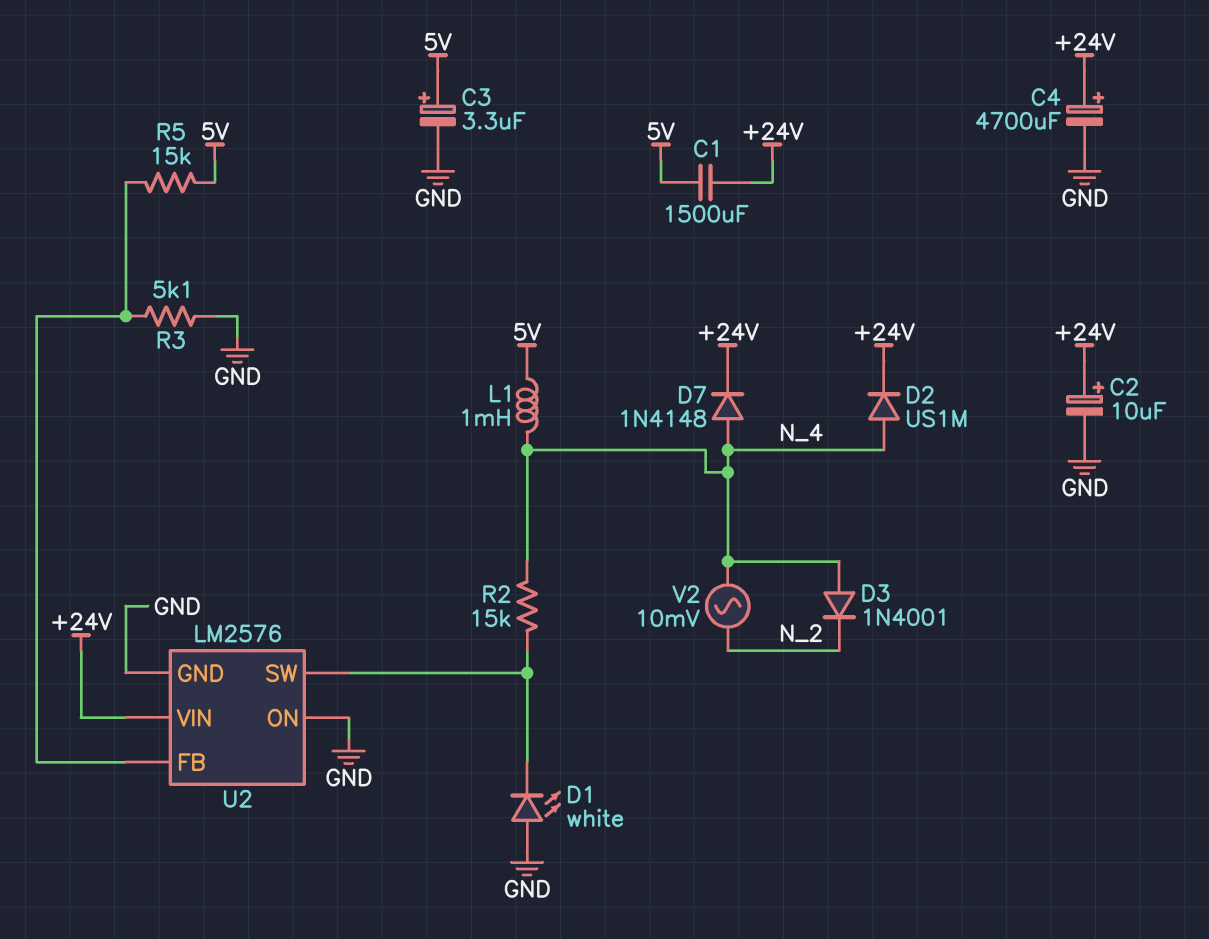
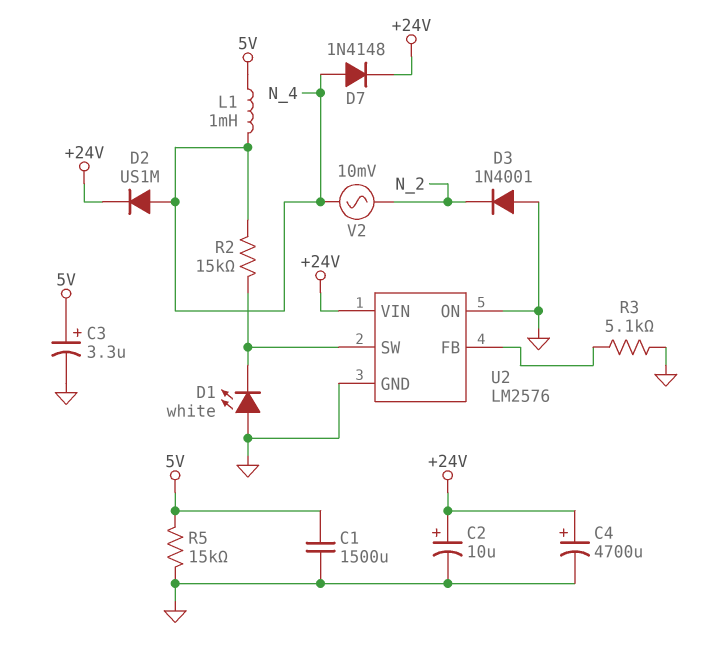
C1: 1500uF (+24V, 5V) -> 1500uF (5V, GND)
D3: diode 1N4001 (A N_4, K N_2) -> diode 1N4001 (A GND, K N_2)
R5: 15k (5V, U2/FB) -> 15k (5V, GND)

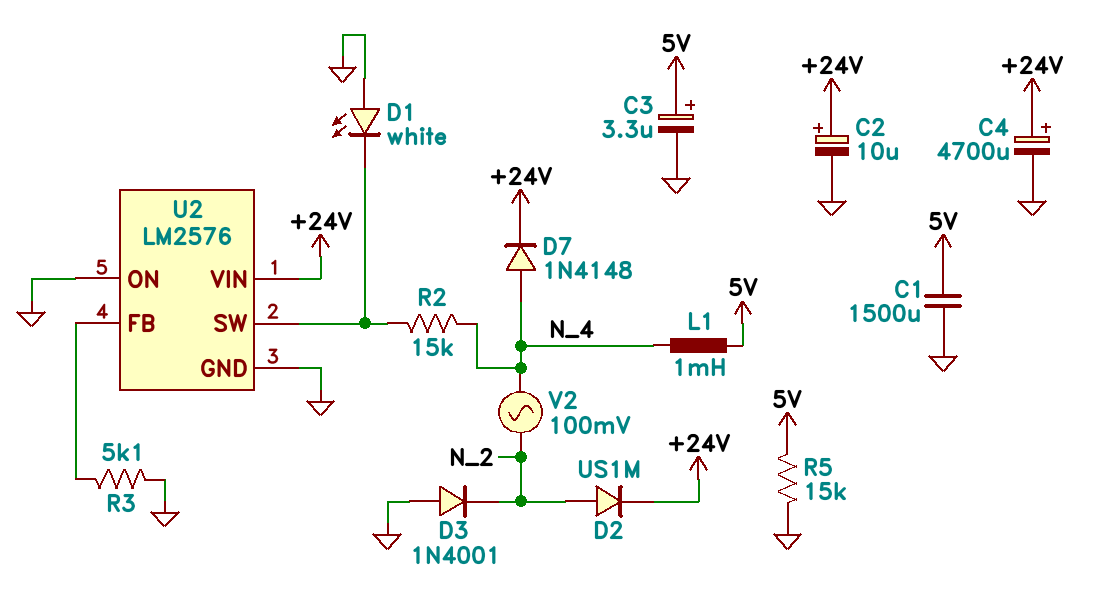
D2: diode US1M (A N_4, K +24V) -> diode US1M (A N_2, K +24V)
V2: AC 10mV (N_2, N_4) -> AC 100mV (N_2, N_4)

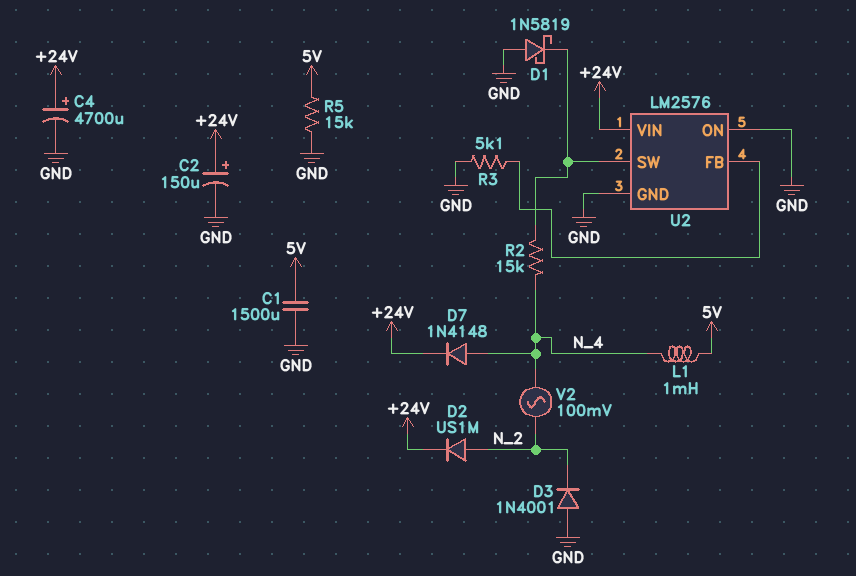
C2: 10uF (plus +24V, minus GND) -> 150uF (plus +24V, minus GND)
C3: 3.3uF (plus 5V, minus GND) -> none
D1: LED white (A GND, K U2/SW) -> schottky 1N5819 (A GND, K U2/SW)

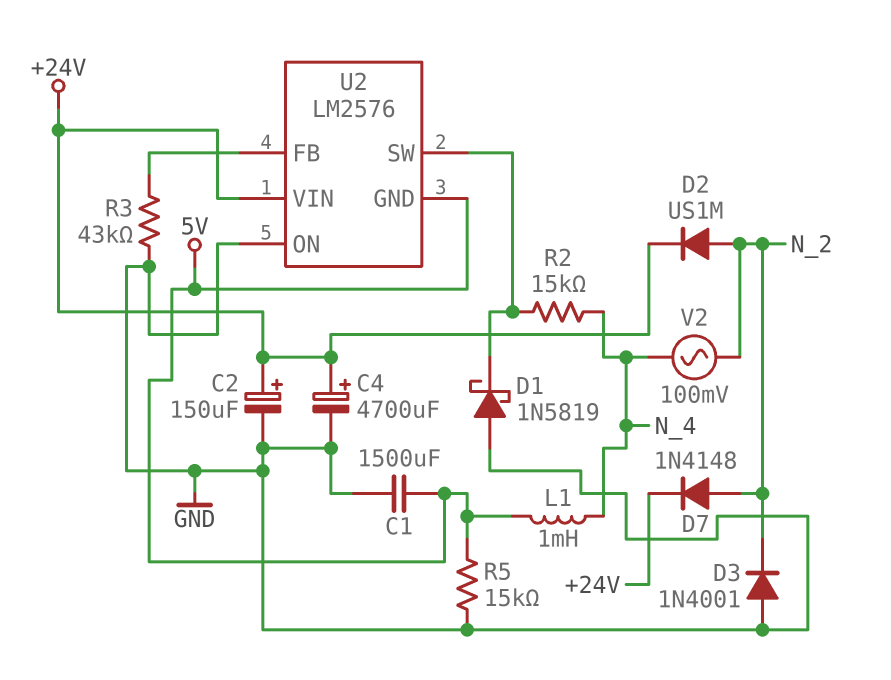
D7: diode 1N4148 (A N_4, K +24V) -> diode 1N4148 (A N_2, K +24V)
R3: 5.1k (GND, U2/FB) -> 43k (GND, U2/FB)
U2 pin GND: GND -> 5V

